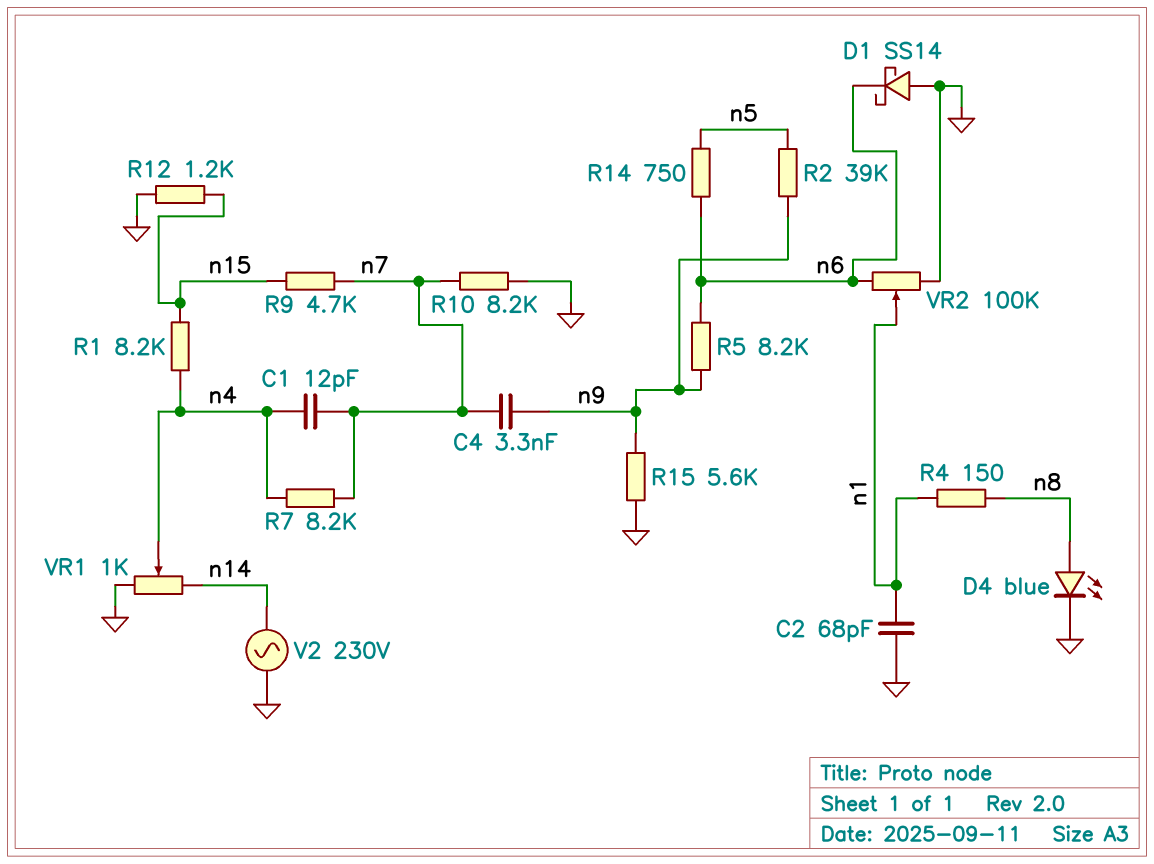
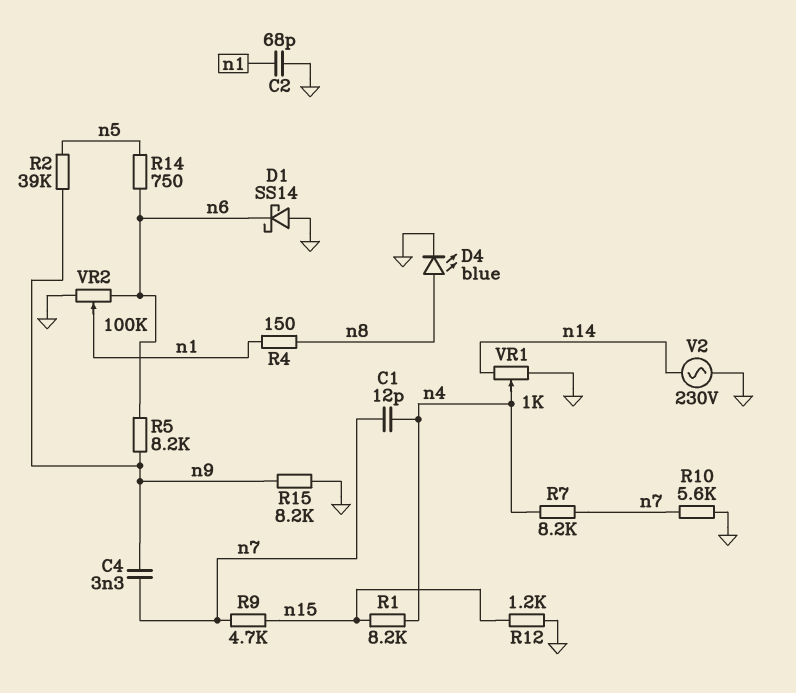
R10: 8.2k (GND, n7) -> 5.6k (GND, n7)
R15: 5.6k (GND, n9) -> 8.2k (GND, n9)

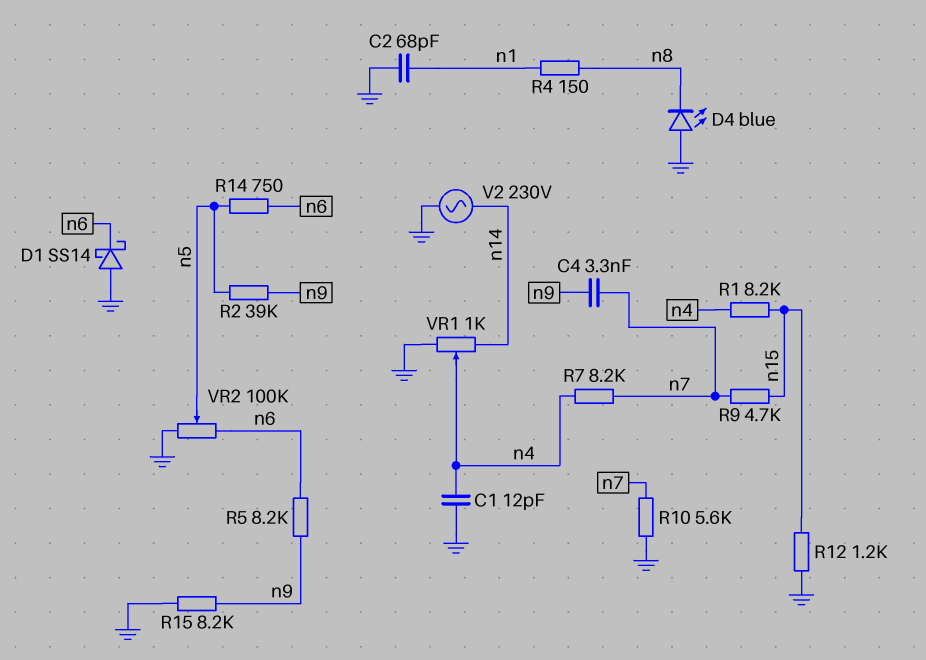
C1: 12pF (n4, n7) -> 12pF (GND, n4)
D4: LED blue (A n8, K GND) -> LED blue (A GND, K n8)
VR2: 100k (GND, n6, wiper n1) -> 100k (GND, n6, wiper n5)

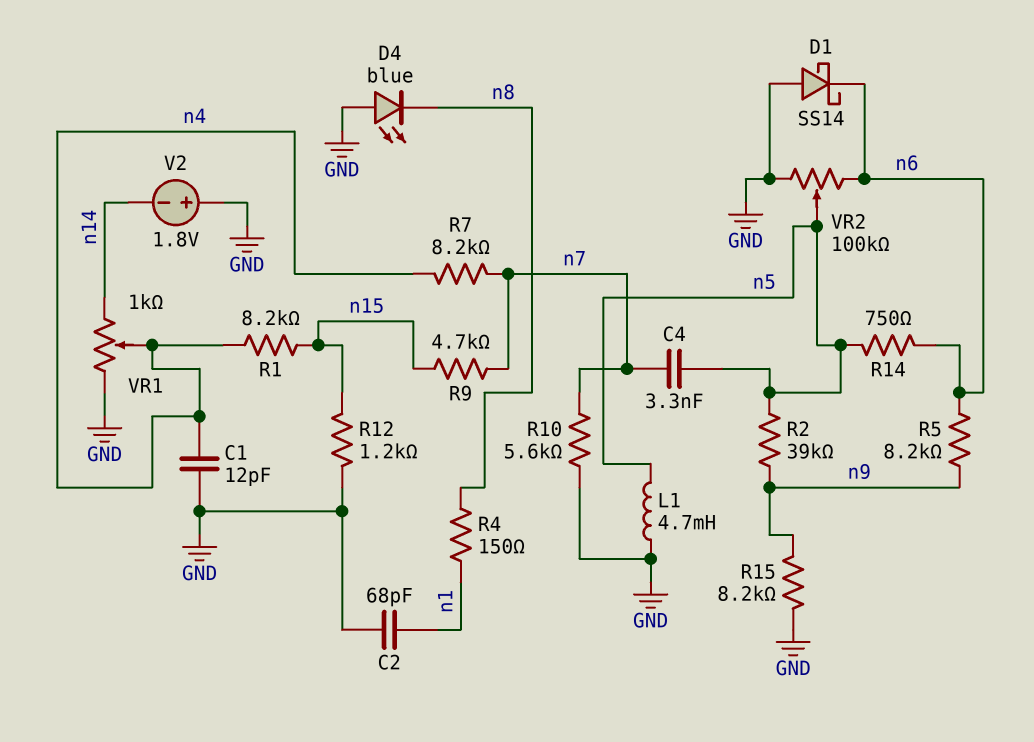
C4: 3.3nF (n7, n9) -> 3.3nF (n5, n7)
L1: none -> 4.7mH (GND, n5)
V2: AC 230V (GND, n14) -> 1.8V (plus GND, minus n14)

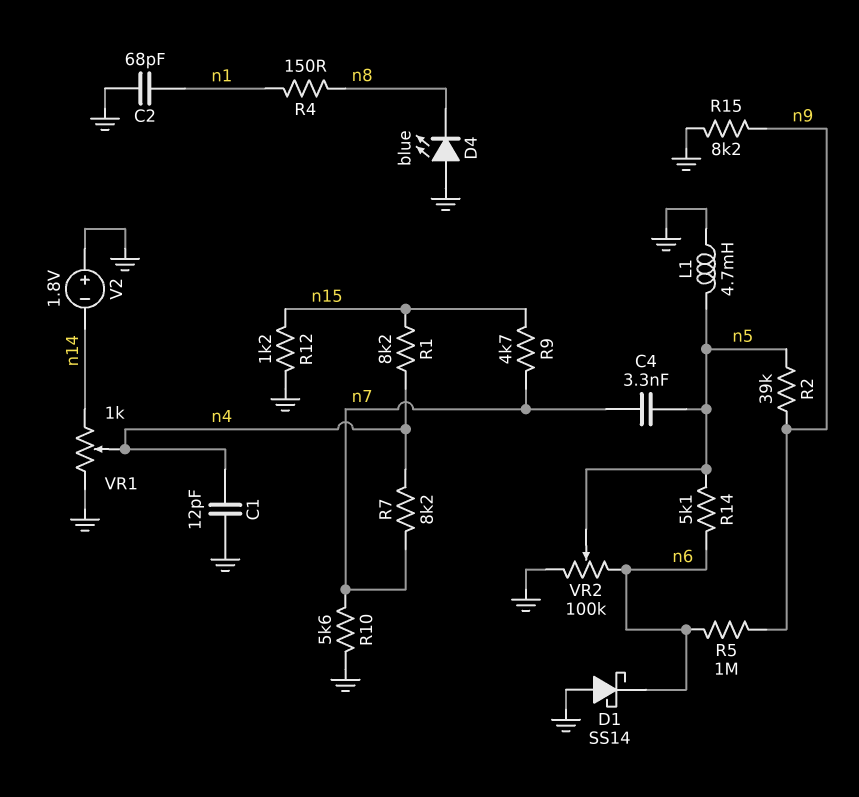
R5: 8.2k (n6, n9) -> 1M (n6, n9)
R14: 750 (n5, n6) -> 5.1k (n5, n6)

